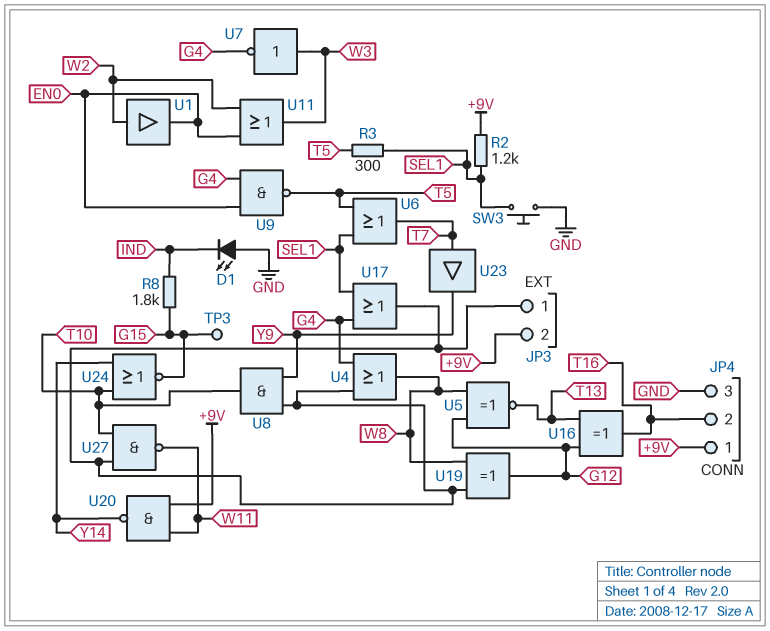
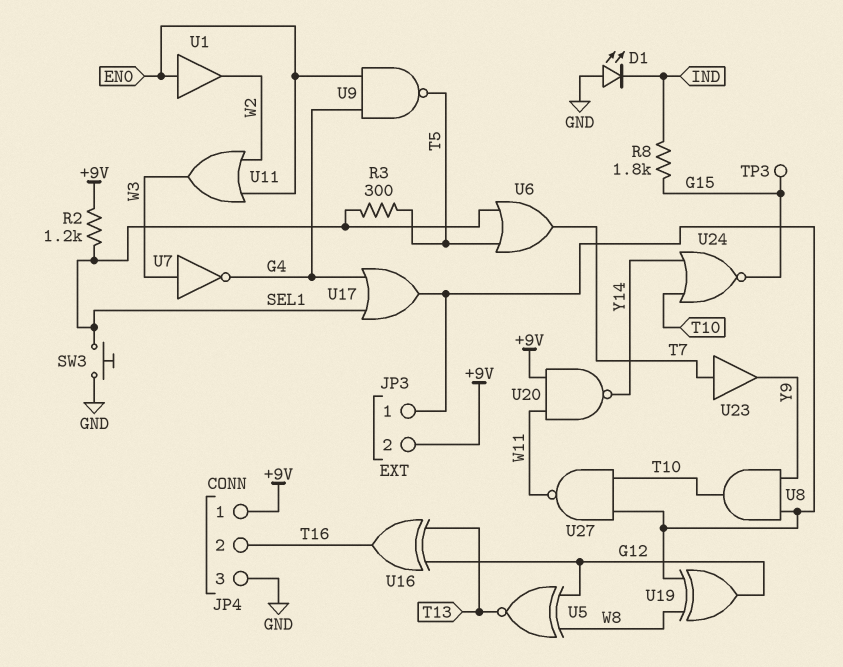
U1: buffer (in W2, out EN0) -> buffer (in EN0, out W2)
U4: OR (in G4, in JP3/1, out W8) -> none

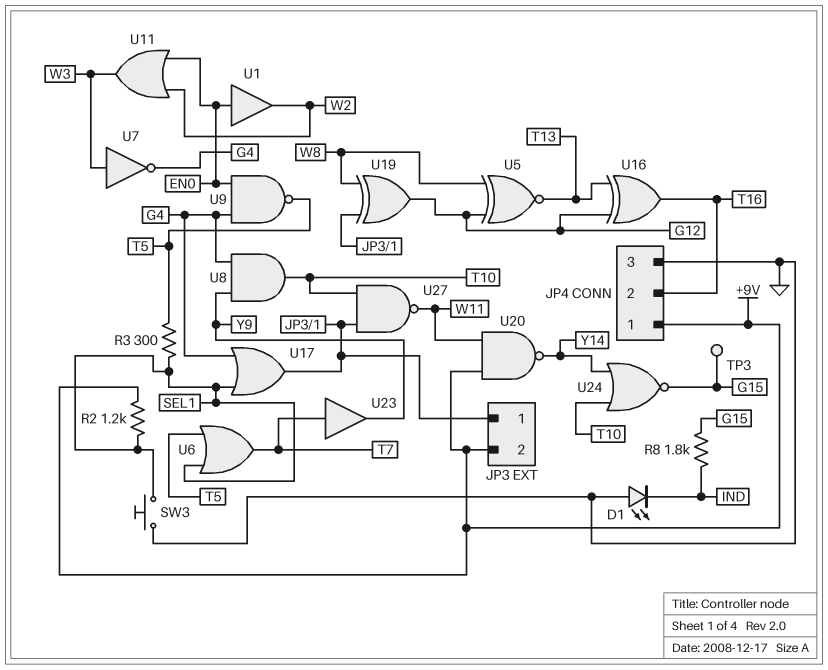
U8: AND (in JP3/1, in Y9, out T10) -> AND (in G4, in Y9, out T10)

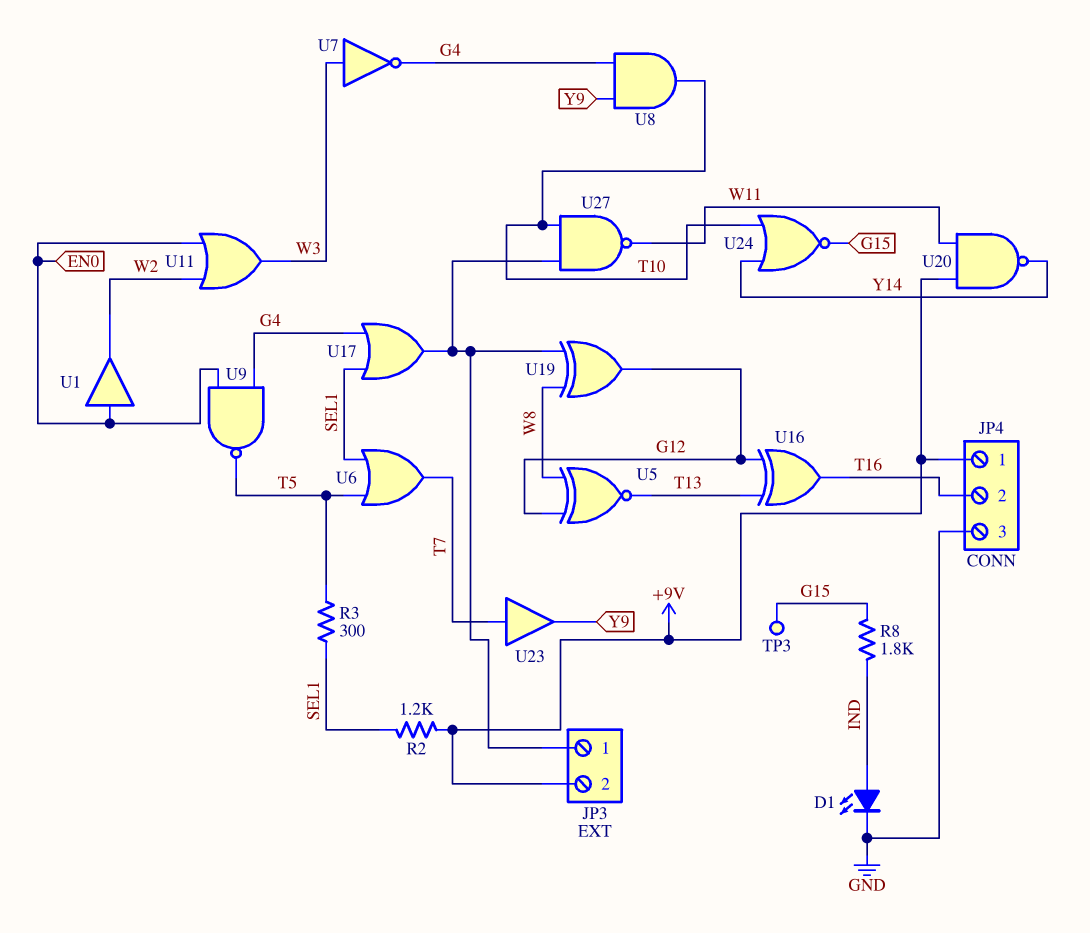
D1: LED (A GND, K IND) -> LED (A IND, K GND)
SW3: button (GND, SEL1) -> none

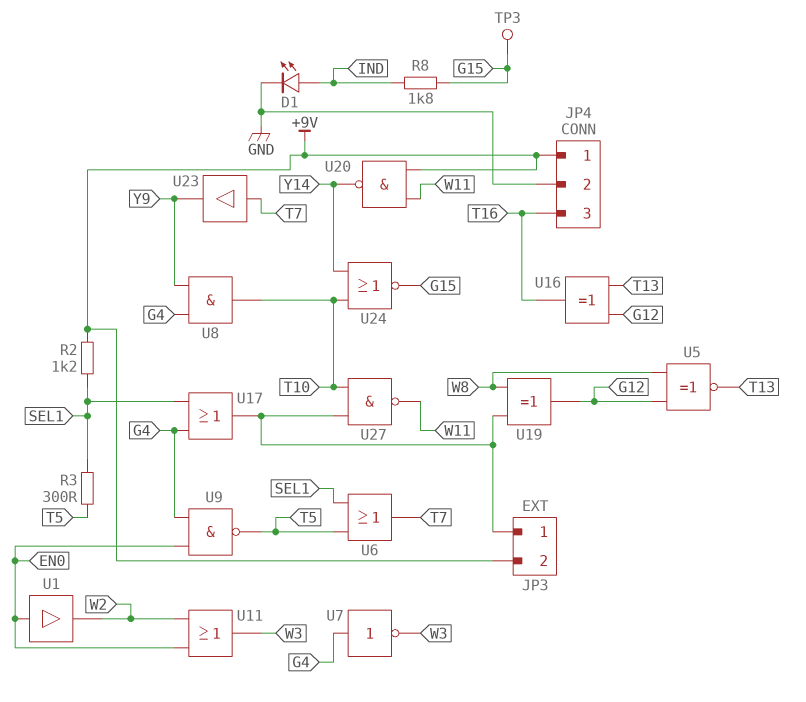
JP4 pin 2: T16 -> GND
JP4 pin 3: GND -> T16
U7: NOT (in W3, out G4) -> NOT (in G4, out W3)

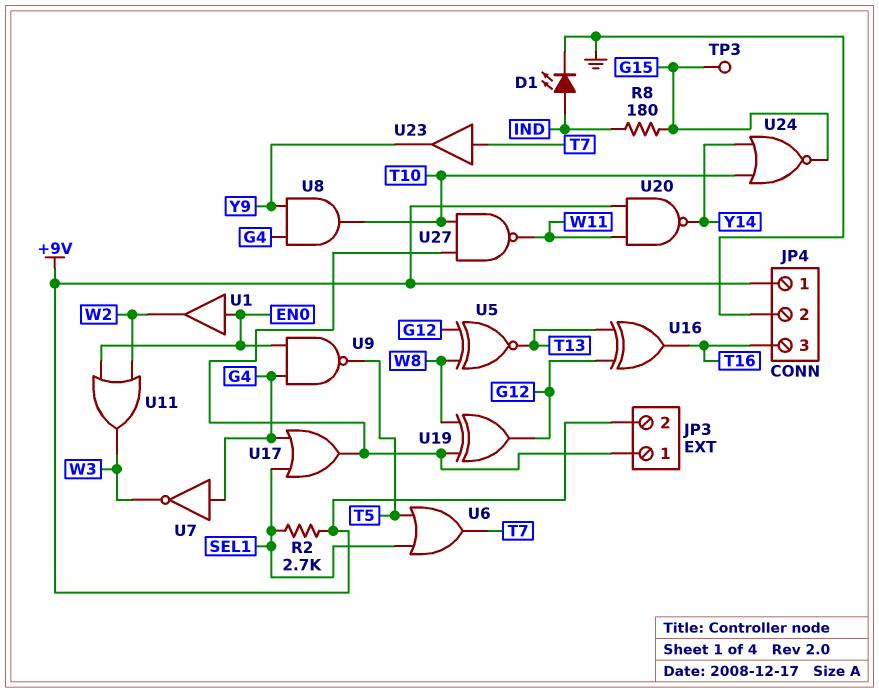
R2: 1.2k (+9V, SEL1) -> 2.7k (+9V, SEL1)
R3: 300 (SEL1, T5) -> none
R8: 1.8k (G15, IND) -> 180 (G15, IND)

